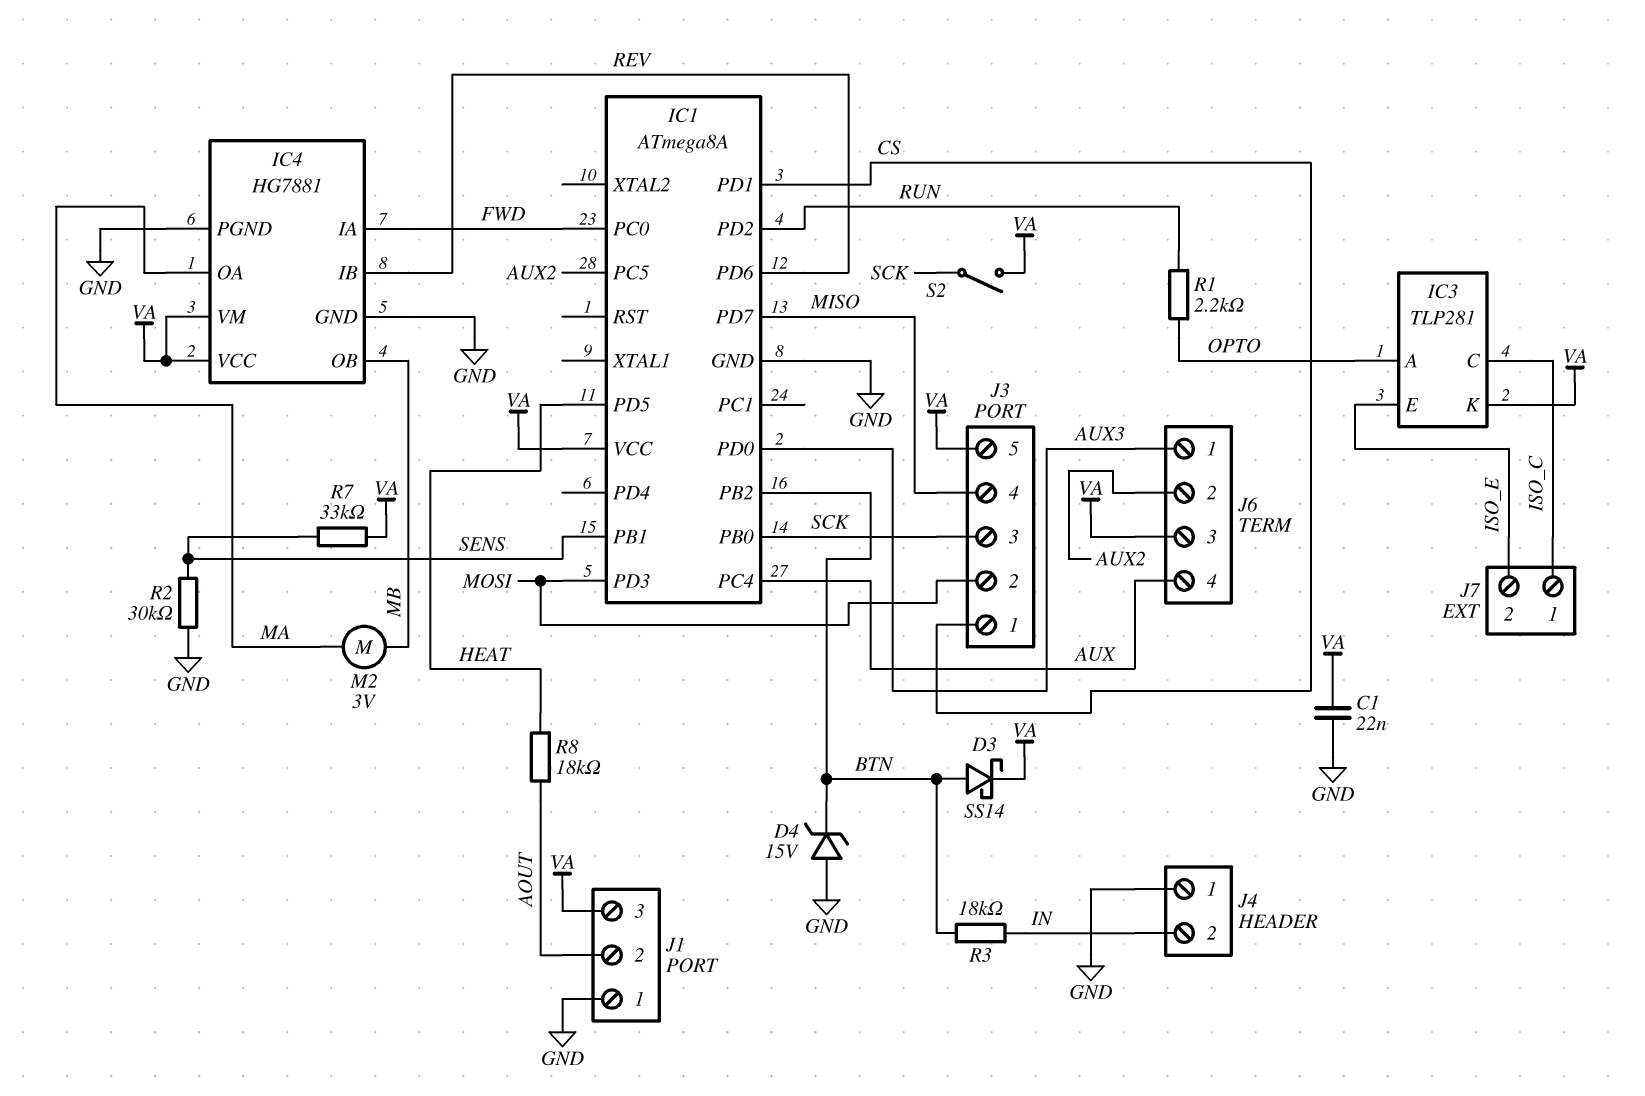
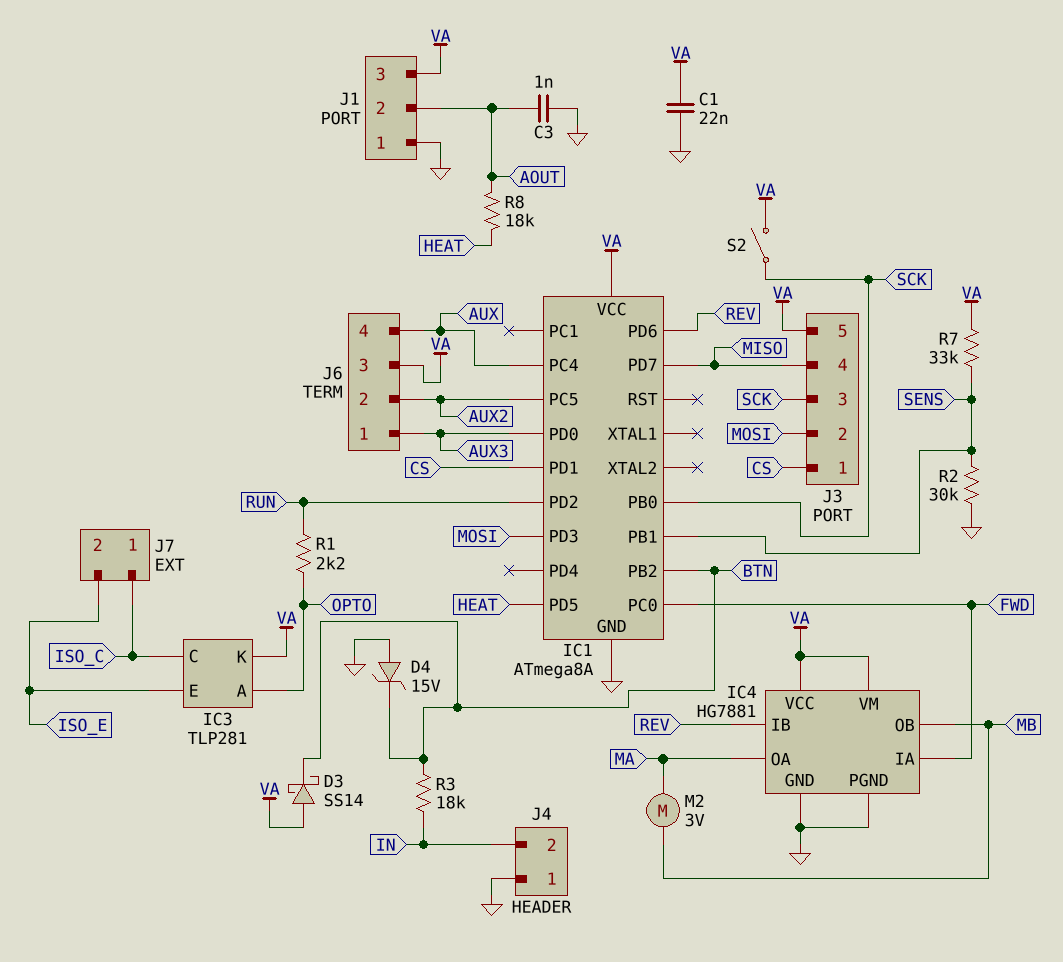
C3: none -> 1nF (AOUT, GND)
D3: schottky SS14 (A BTN, K VA) -> schottky SS14 (A VA, K BTN)

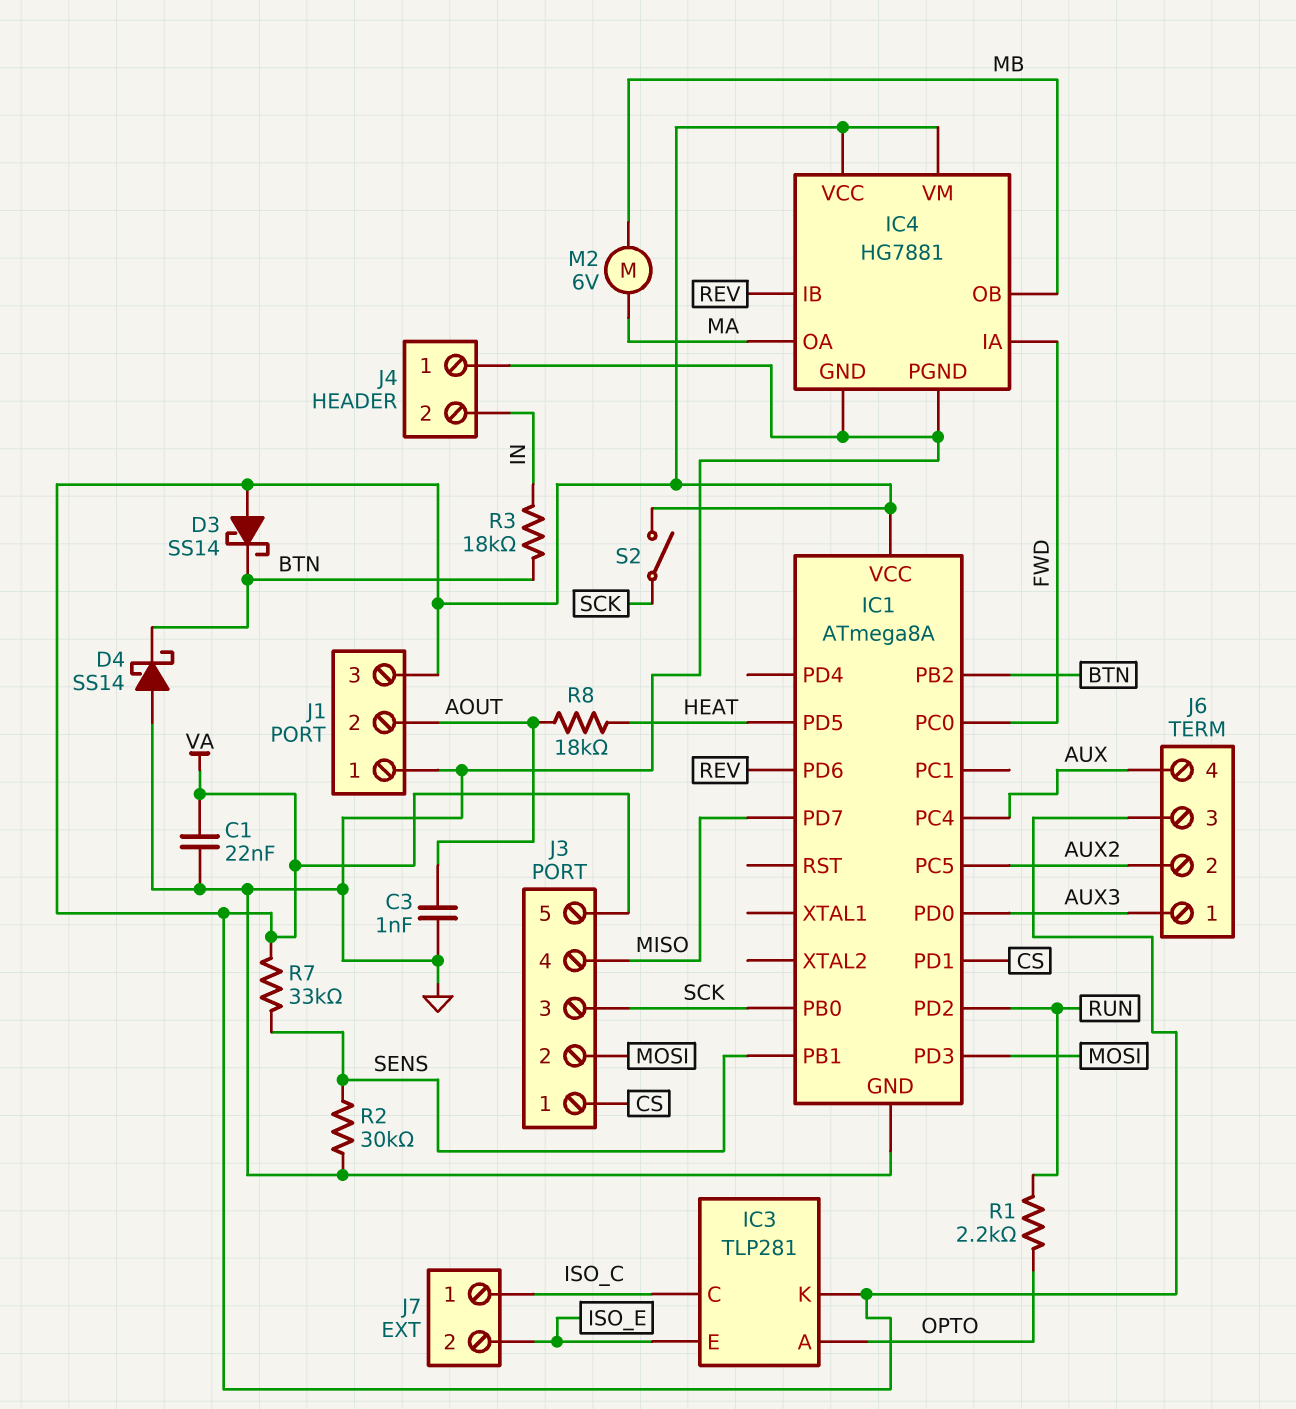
D4: zener 15V (A GND, K BTN) -> schottky SS14 (A GND, K BTN)
M2: motor 3V (MA, MB) -> motor 6V (MA, MB)

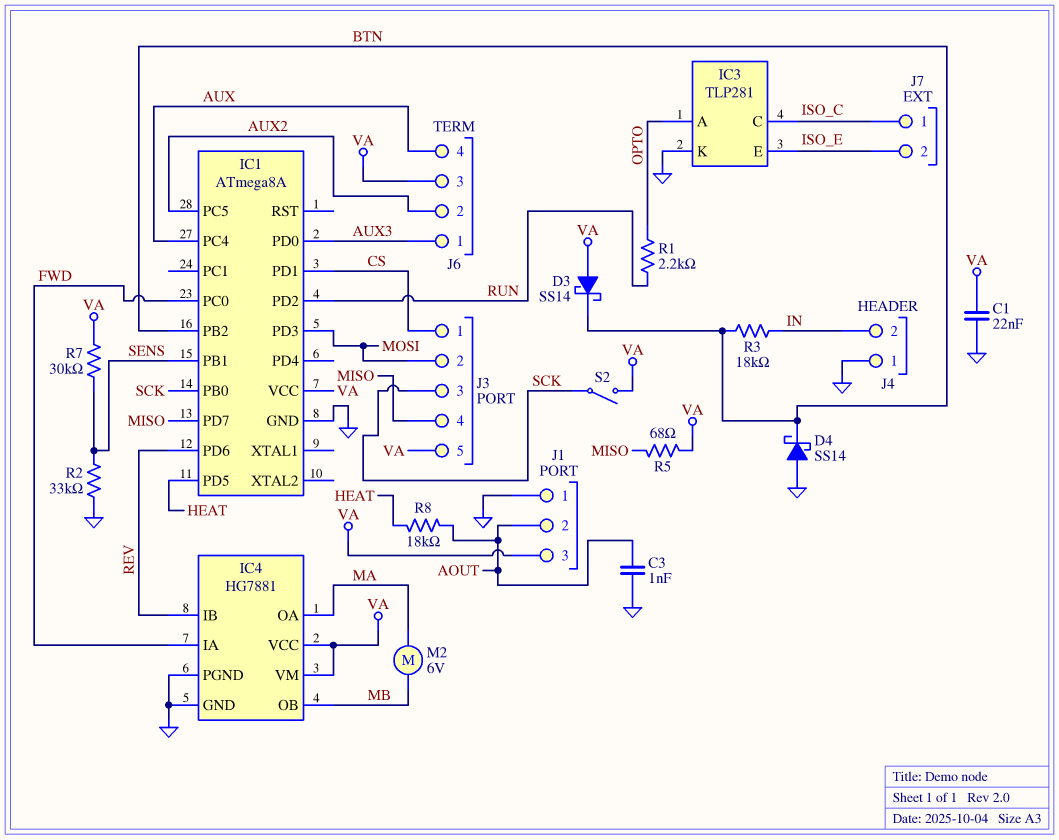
IC3 pin K: VA -> GND
R2: 30k (GND, SENS) -> 33k (GND, SENS)
R5: none -> 68 (MISO, VA)
R7: 33k (SENS, VA) -> 30k (SENS, VA)

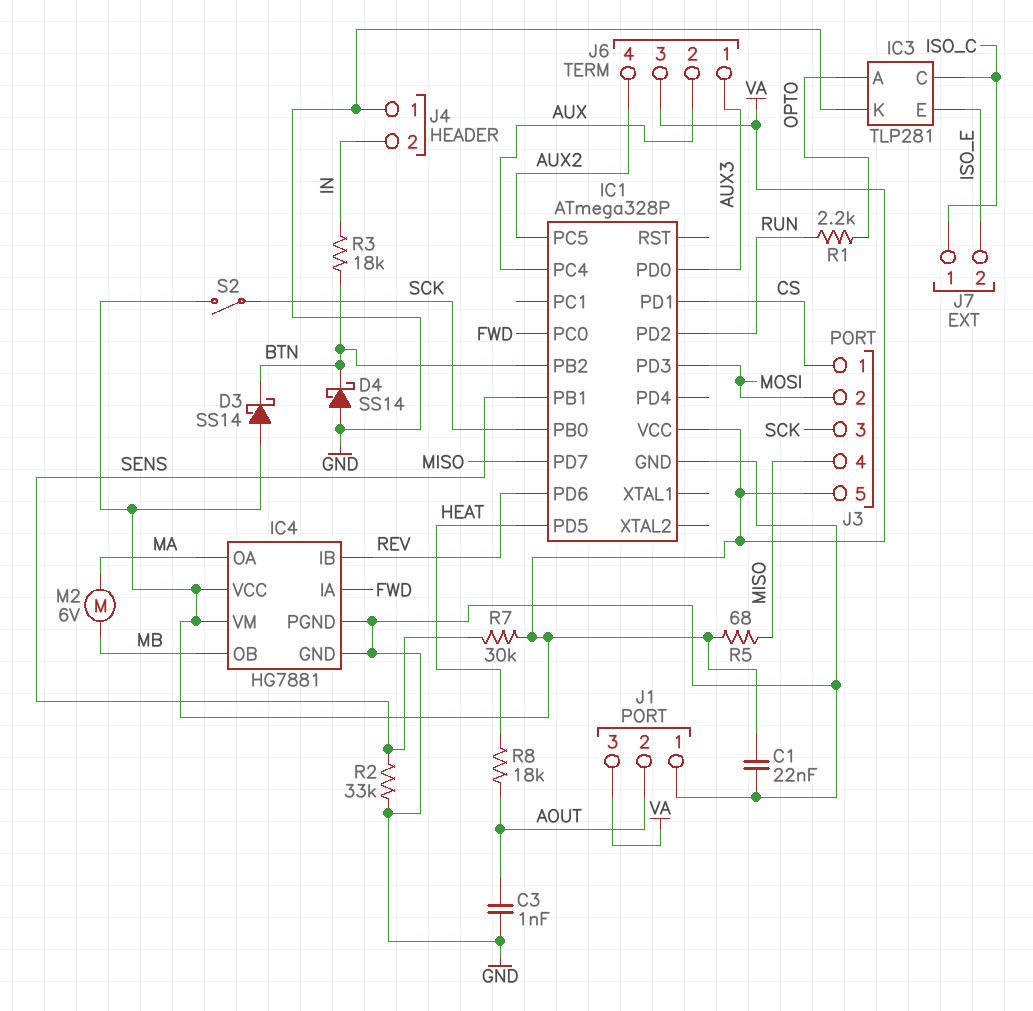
IC1: ATmega8A -> ATmega328P
J6 pin 2: AUX2 -> AUX
J6 pin 4: AUX -> AUX2

